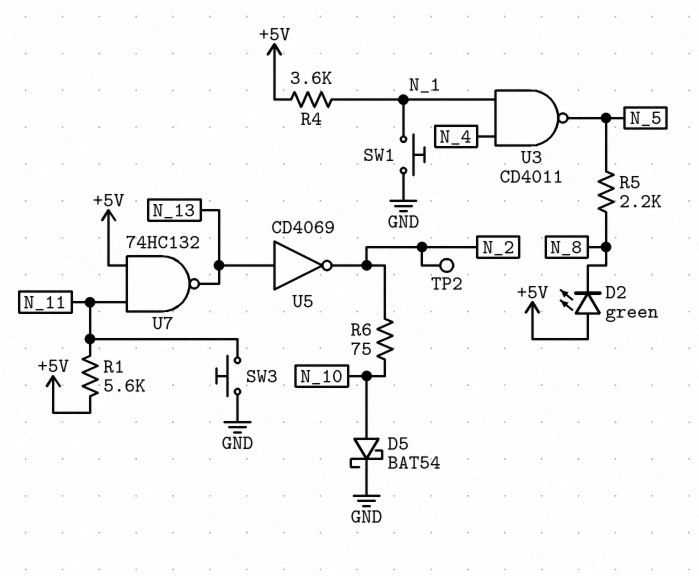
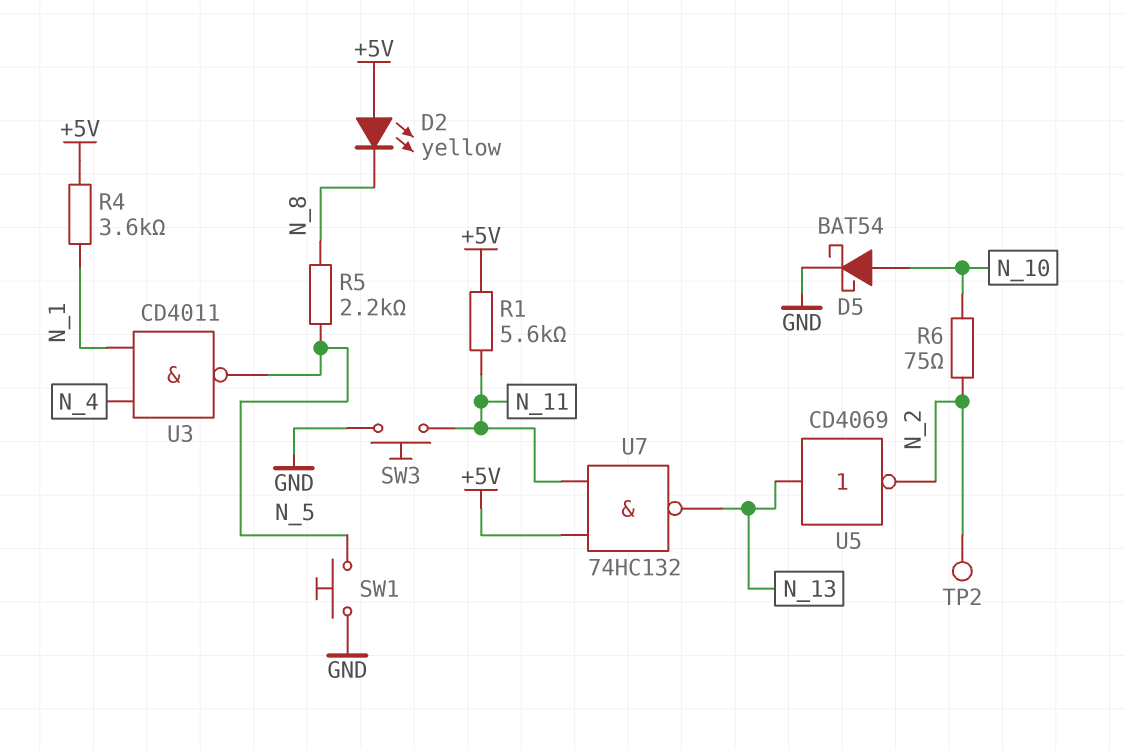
D2: LED green (A +5V, K N_8) -> LED yellow (A +5V, K N_8)
SW1: button (GND, N_1) -> button (GND, N_5)

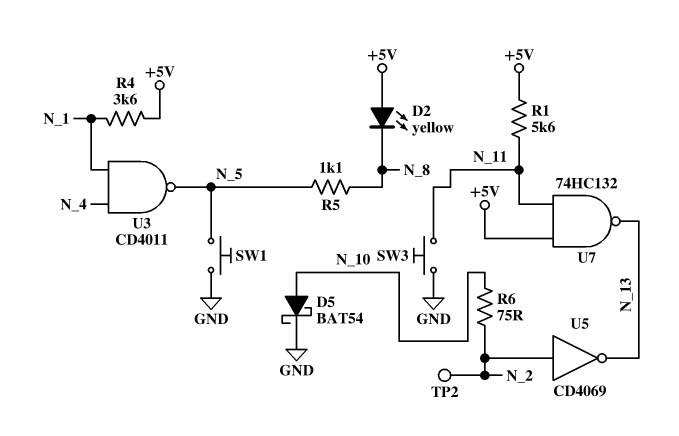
R5: 2.2k (N_5, N_8) -> 1.1k (N_5, N_8)
U5: NOT CD4069 (in N_13, out N_2) -> NOT CD4069 (in N_2, out N_13)

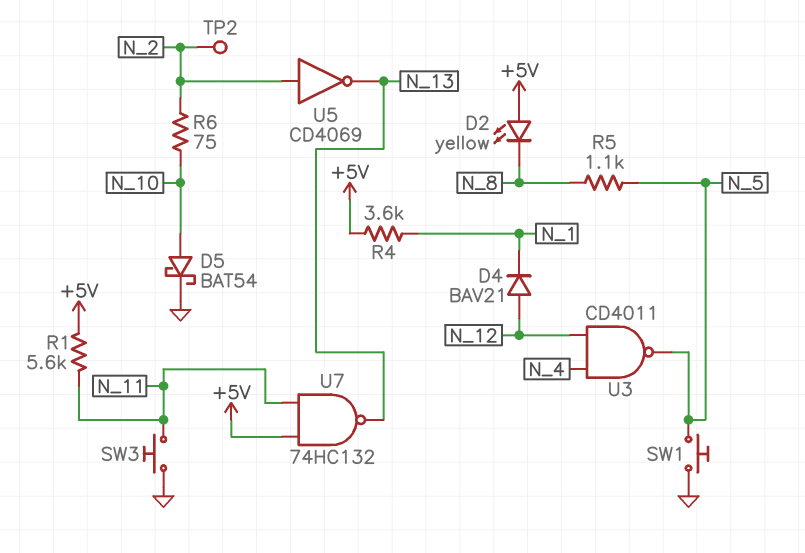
D4: none -> diode BAV21 (A N_12, K N_1)
U3: NAND CD4011 (in N_1, in N_4, out N_5) -> NAND CD4011 (in N_4, in N_12, out N_5)

